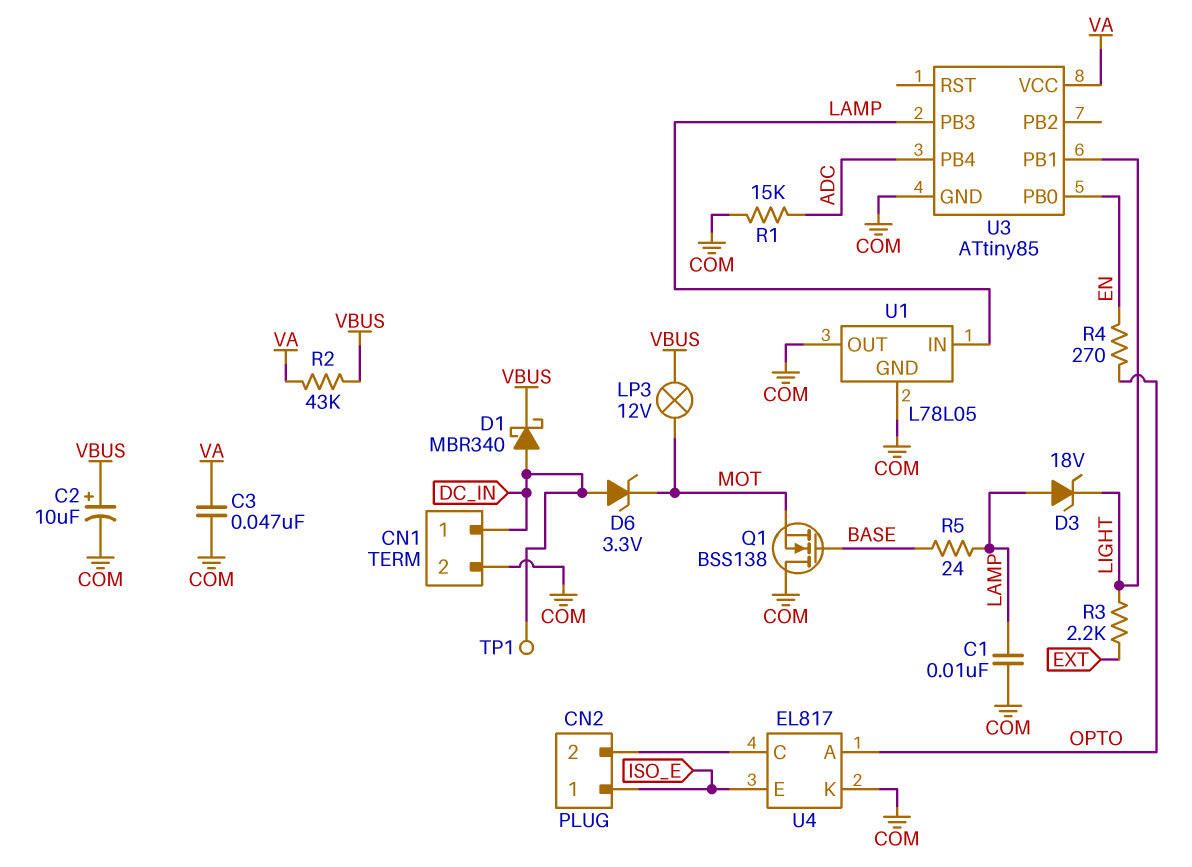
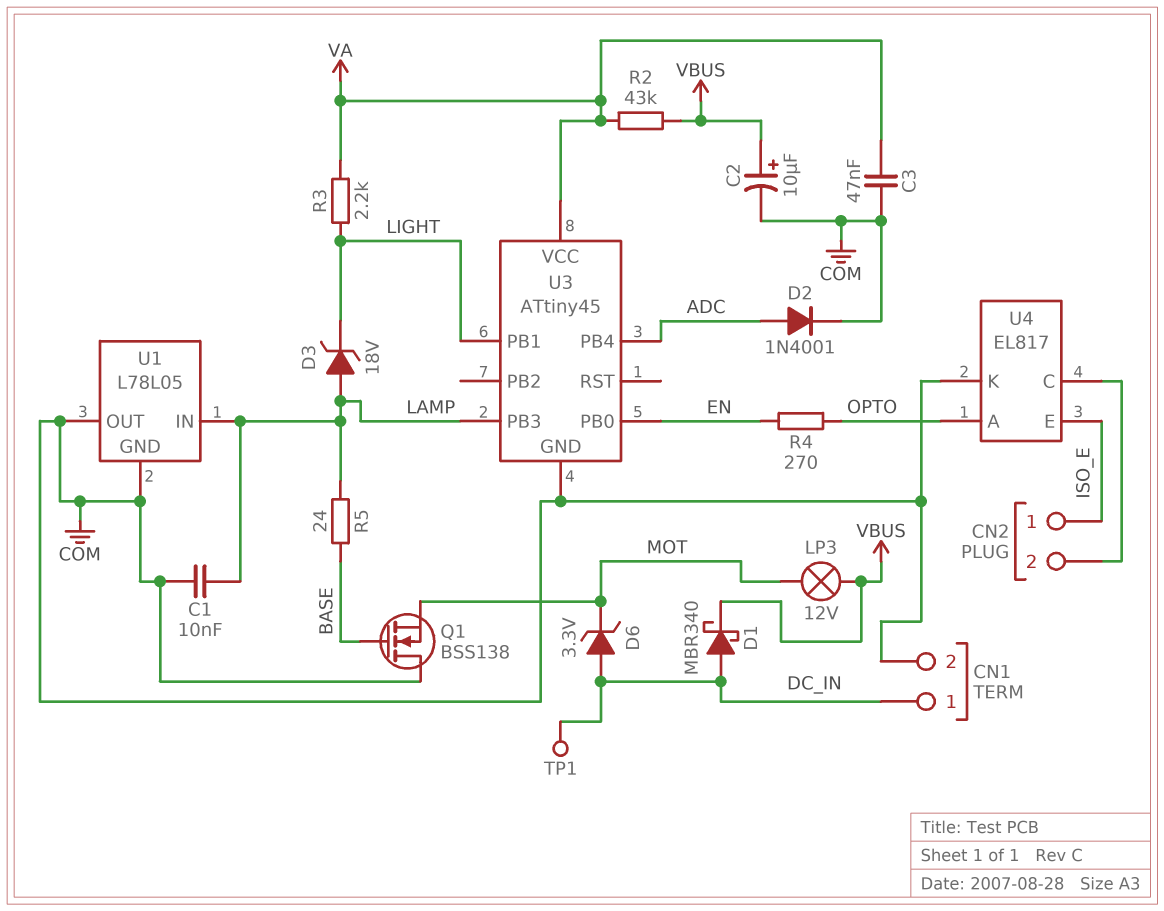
D2: none -> diode 1N4001 (A ADC, K COM)
R1: 15k (ADC, COM) -> none
R3: 2.2k (EXT, LIGHT) -> 2.2k (LIGHT, VA)
U3: ATtiny85 -> ATtiny45

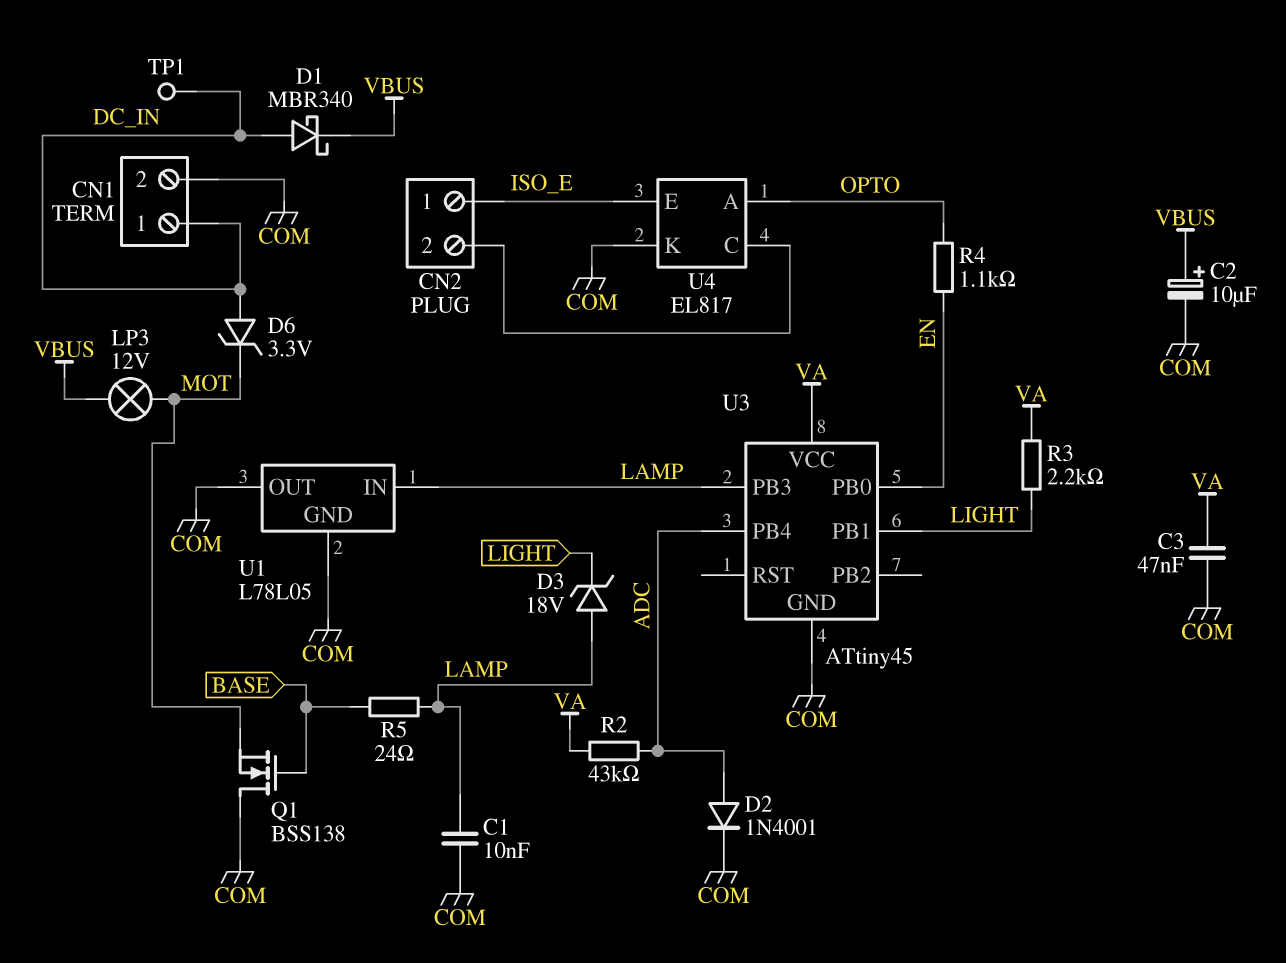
R2: 43k (VA, VBUS) -> 43k (ADC, VA)
R4: 270 (EN, OPTO) -> 1.1k (EN, OPTO)

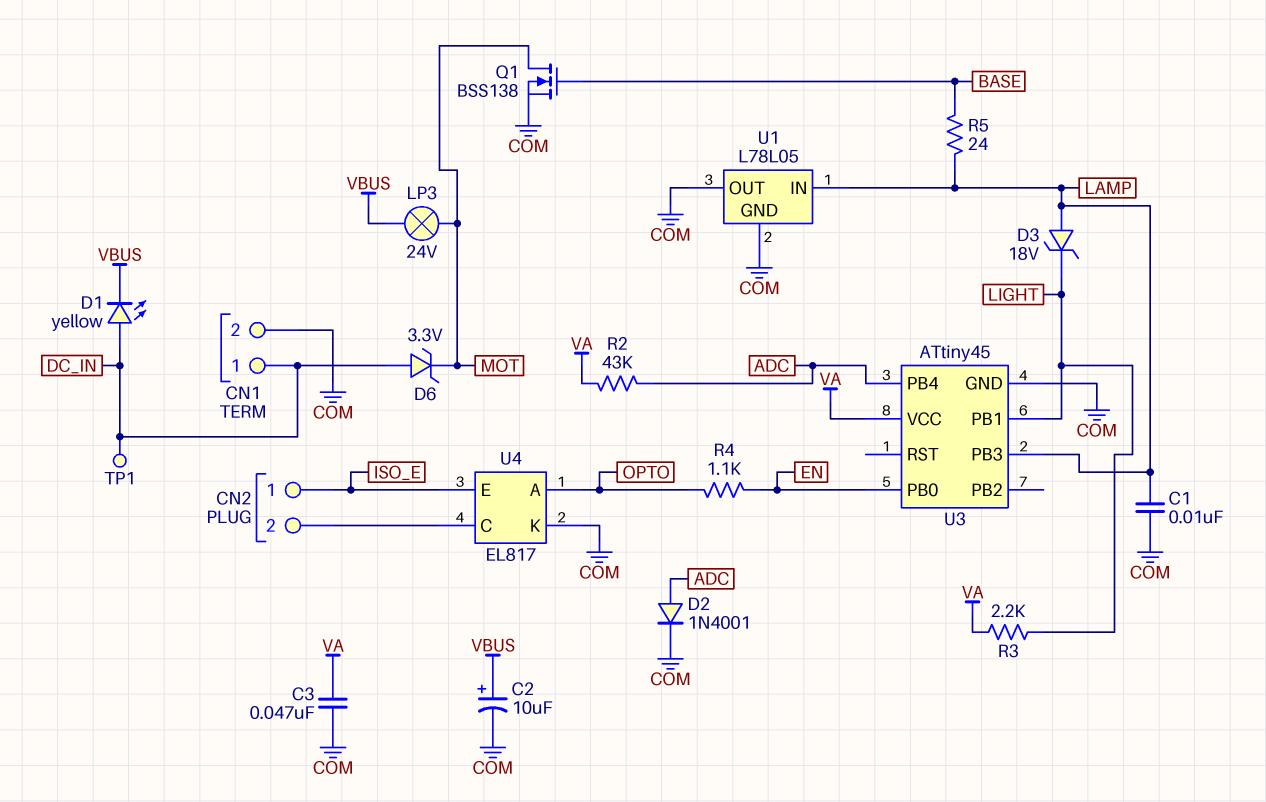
D1: schottky MBR340 (A DC_IN, K VBUS) -> LED yellow (A DC_IN, K VBUS)
LP3: lamp 12V (MOT, VBUS) -> lamp 24V (MOT, VBUS)
Q1: NMOS BSS138 (G BASE, D COM, S MOT) -> NMOS BSS138 (G BASE, D MOT, S COM)

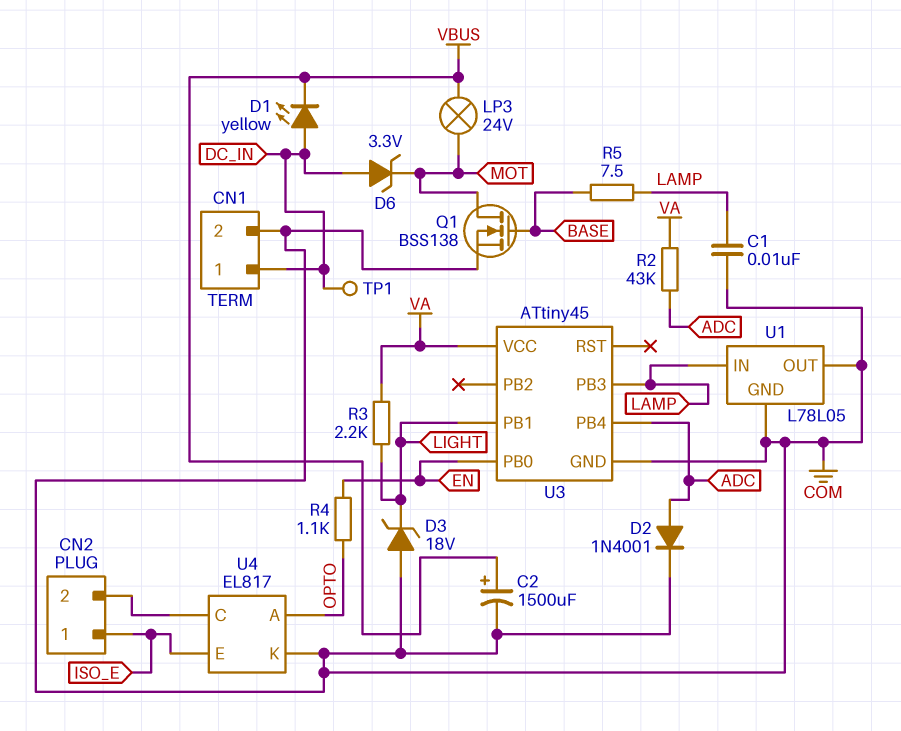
C2: 10uF (plus VBUS, minus COM) -> 1500uF (plus VBUS, minus COM)
C3: 47nF (COM, VA) -> none
D3: zener 18V (A LAMP, K LIGHT) -> zener 18V (A COM, K LIGHT)
R5: 24 (BASE, LAMP) -> 7.5 (BASE, LAMP)

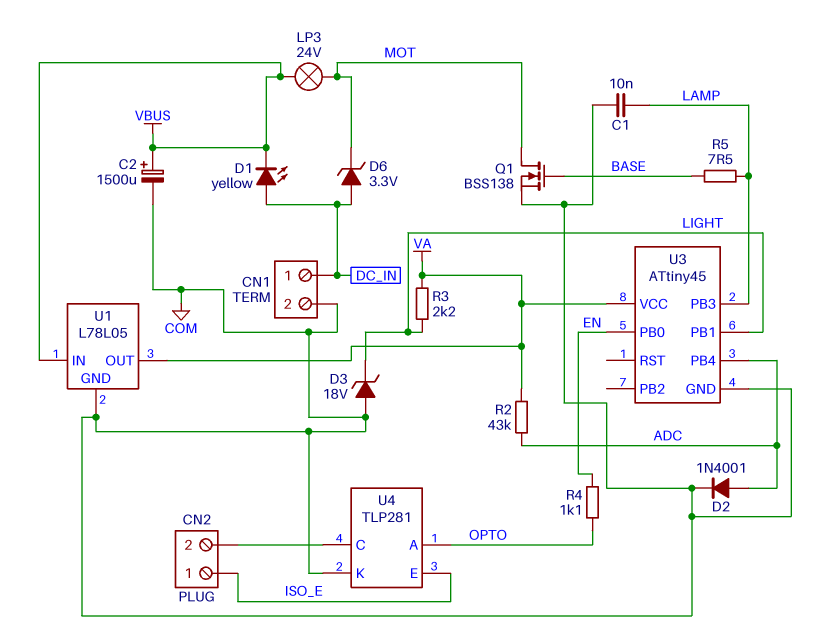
TP1: test point (DC_IN) -> none
U1 pin IN: LAMP -> VBUS
U1 pin OUT: COM -> VA
U4: EL817 -> TLP281

